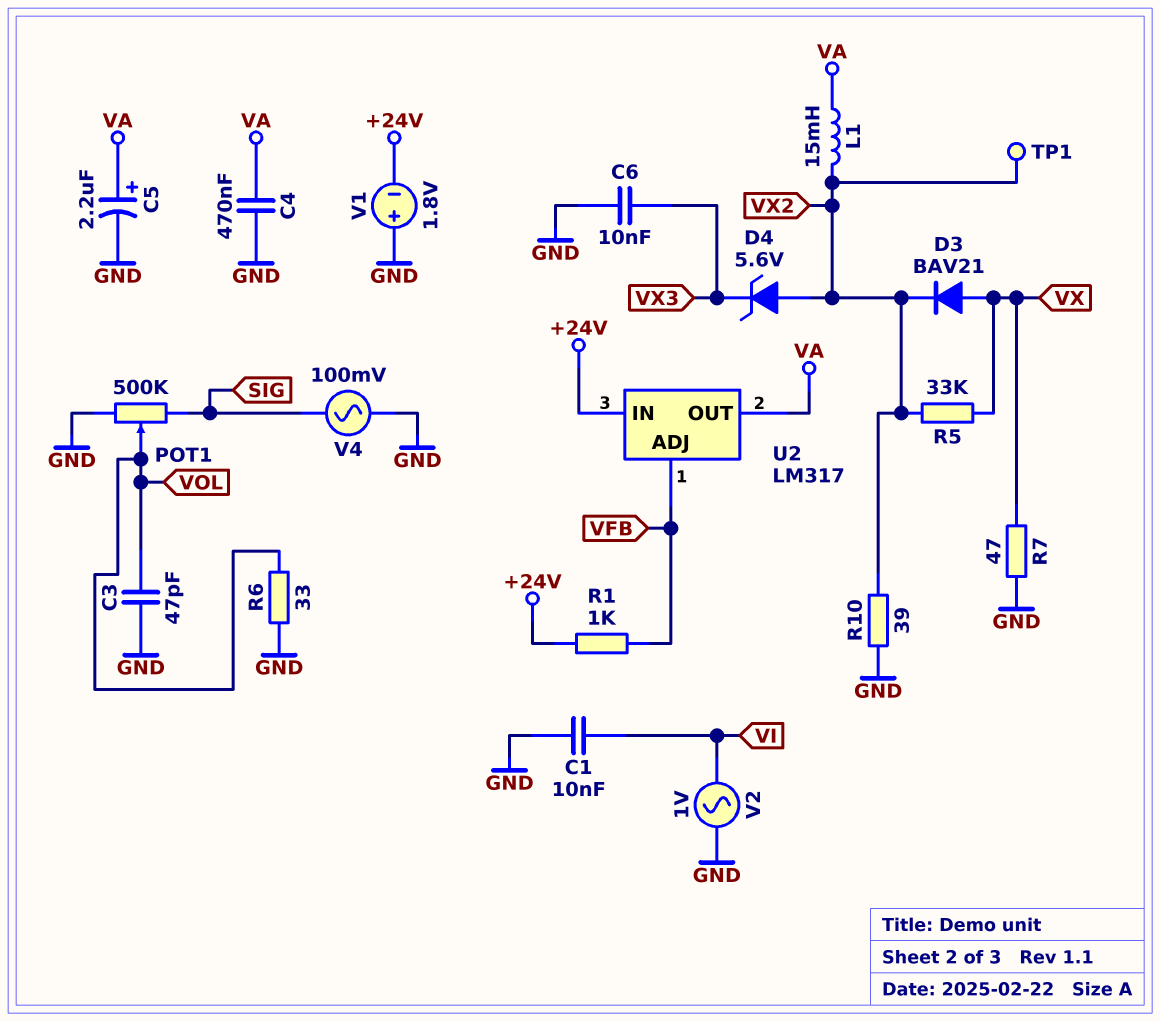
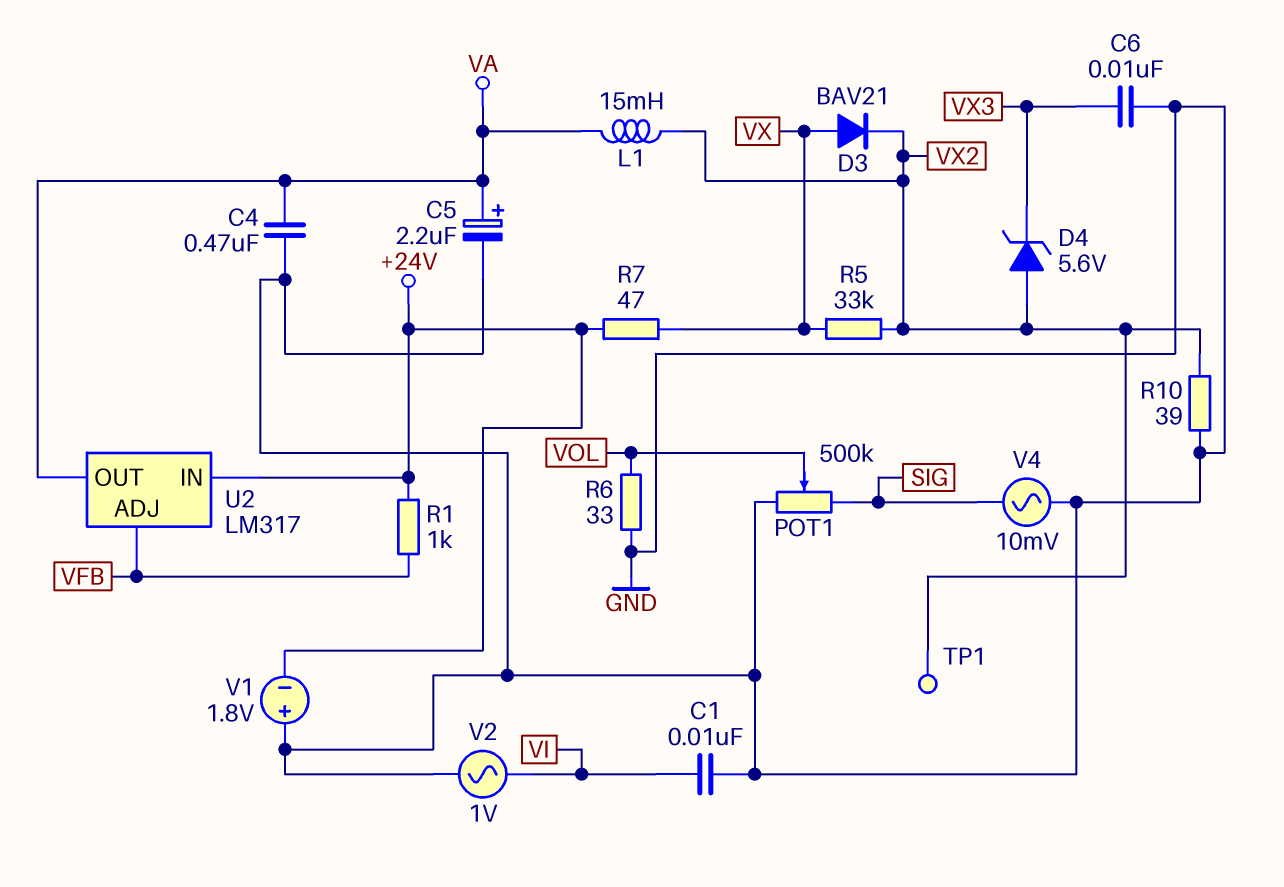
C3: 47pF (GND, VOL) -> none
R7: 47 (GND, VX) -> 47 (+24V, VX)
V4: AC 100mV (GND, SIG) -> AC 10mV (GND, SIG)

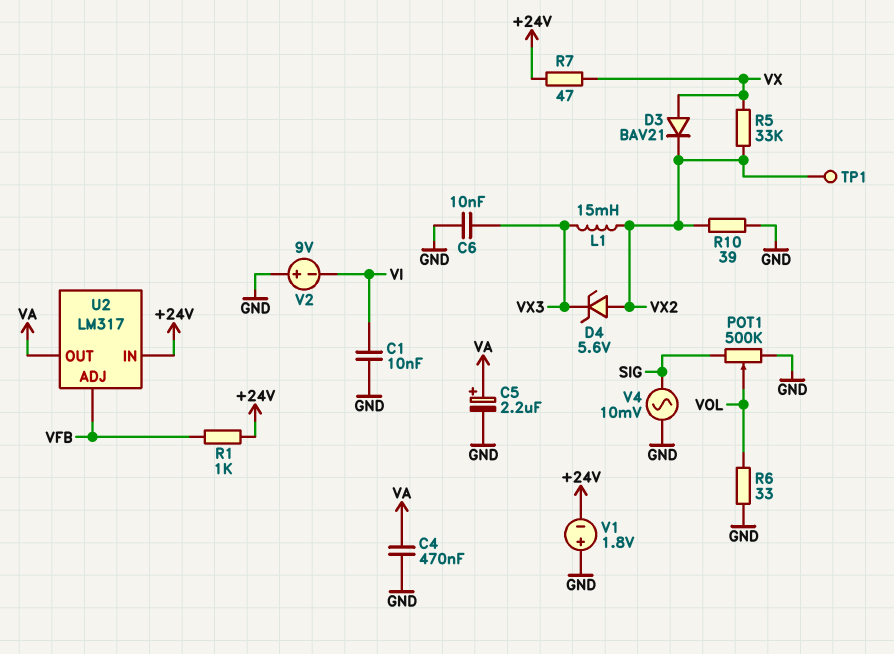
L1: 15mH (VA, VX2) -> 15mH (VX2, VX3)
V2: AC 1V (GND, VI) -> 9V (plus GND, minus VI)

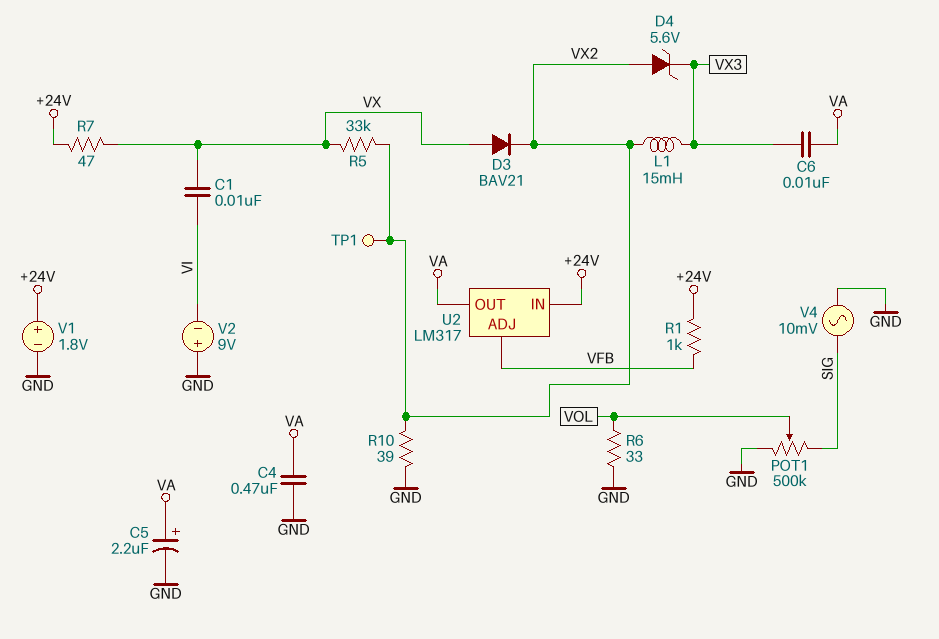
C1: 10nF (GND, VI) -> 10nF (VI, VX)
C6: 10nF (GND, VX3) -> 10nF (VA, VX3)
V1: 1.8V (plus GND, minus +24V) -> 1.8V (plus +24V, minus GND)

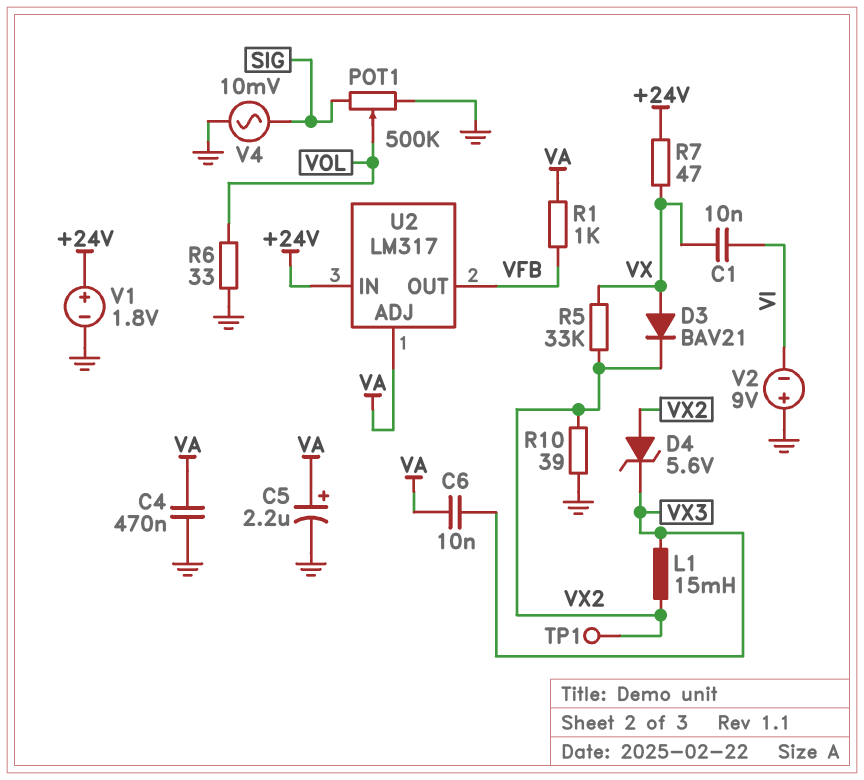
R1: 1k (+24V, VFB) -> 1k (VA, VFB)
U2 pin ADJ: VFB -> VA
U2 pin OUT: VA -> VFB

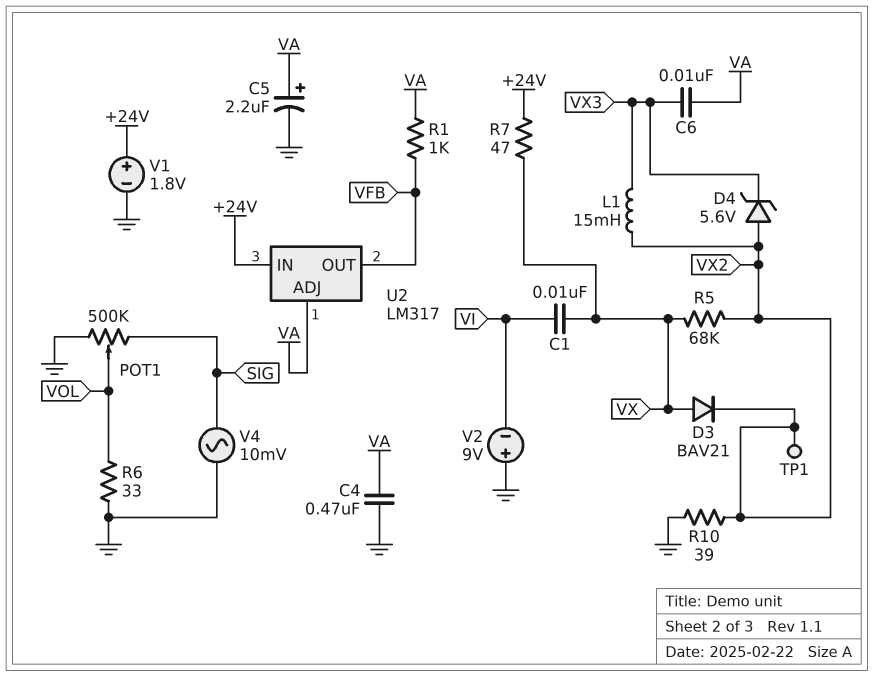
R5: 33k (VX, VX2) -> 68k (VX, VX2)

